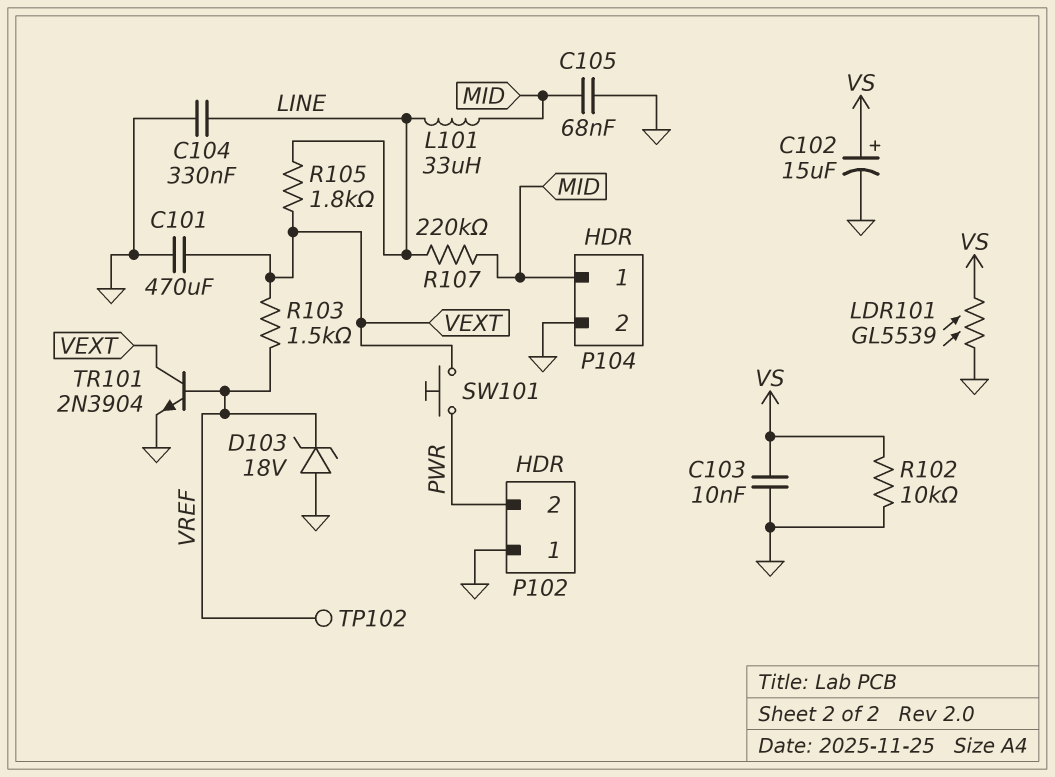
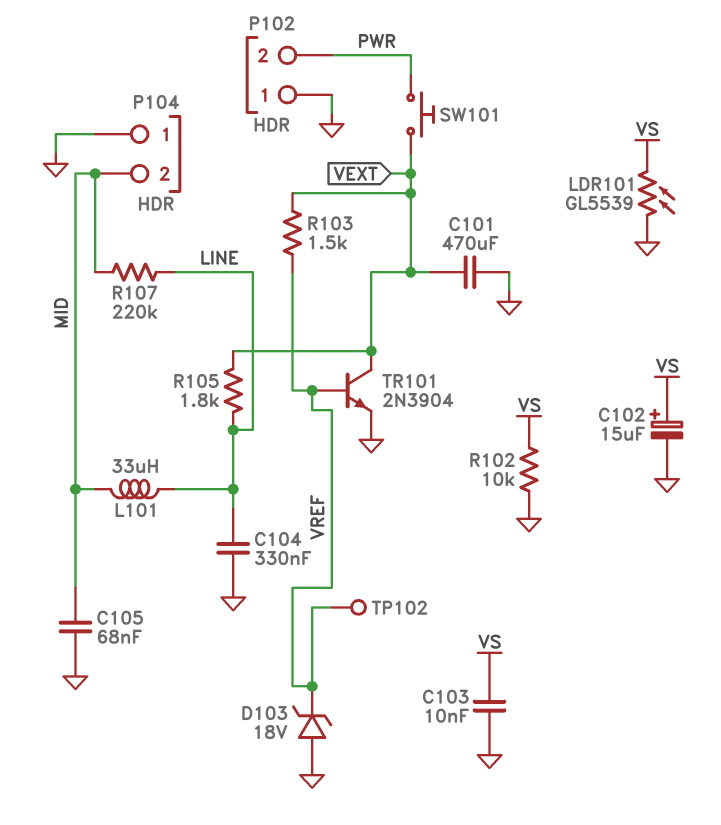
P104 pin 1: MID -> GND
P104 pin 2: GND -> MID

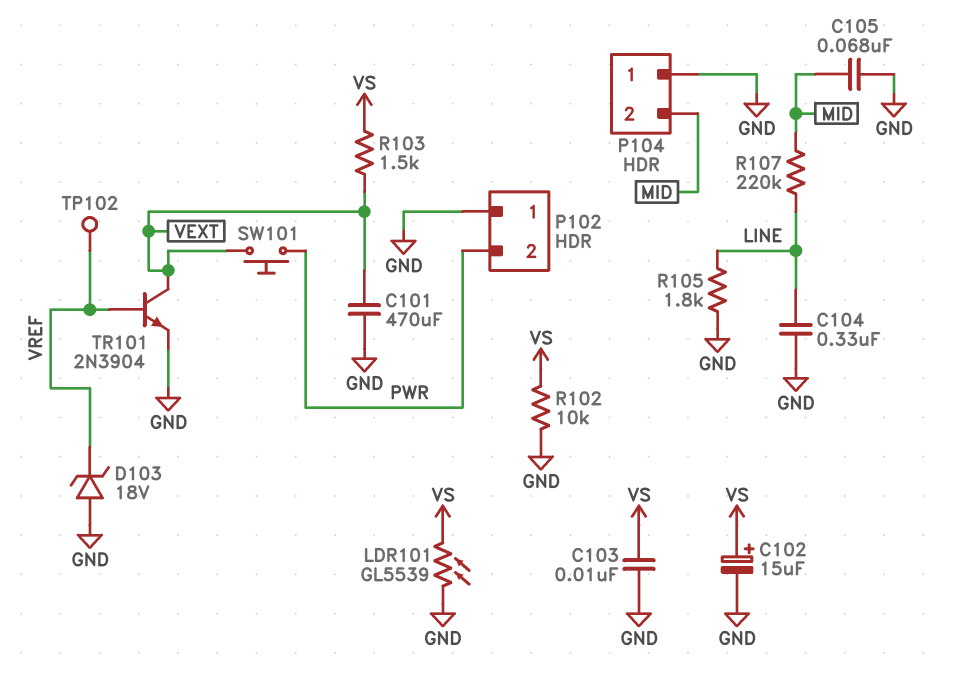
L101: 33uH (LINE, MID) -> none
R103: 1.5k (VEXT, VREF) -> 1.5k (VEXT, VS)
R105: 1.8k (LINE, VEXT) -> 1.8k (GND, LINE)

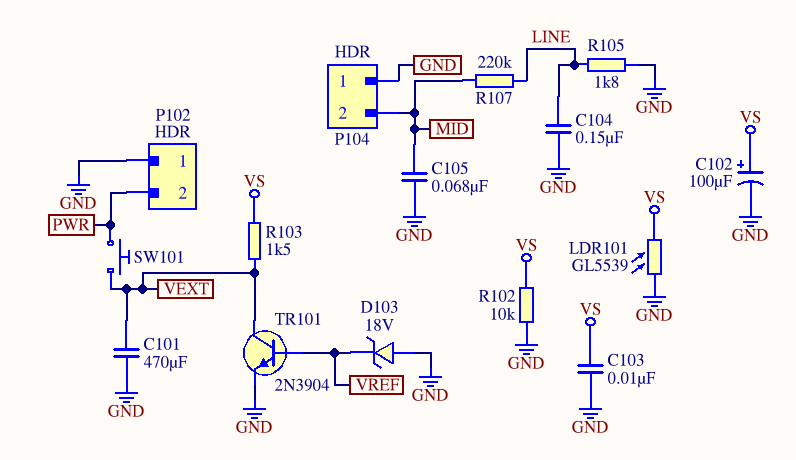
C102: 15uF (plus VS, minus GND) -> 100uF (plus VS, minus GND)
C104: 330nF (GND, LINE) -> 150nF (GND, LINE)
TP102: test point (VREF) -> none

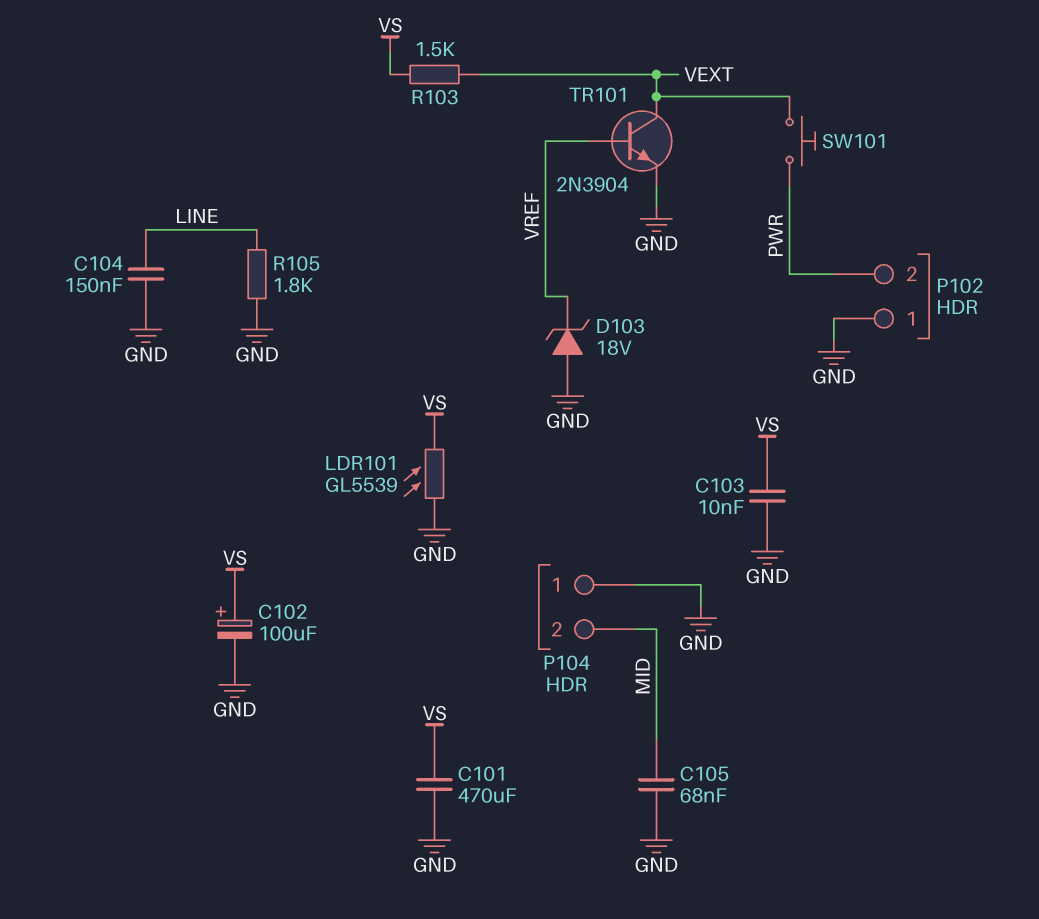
C101: 470uF (GND, VEXT) -> 470uF (GND, VS)
R102: 10k (GND, VS) -> none
R107: 220k (LINE, MID) -> none

